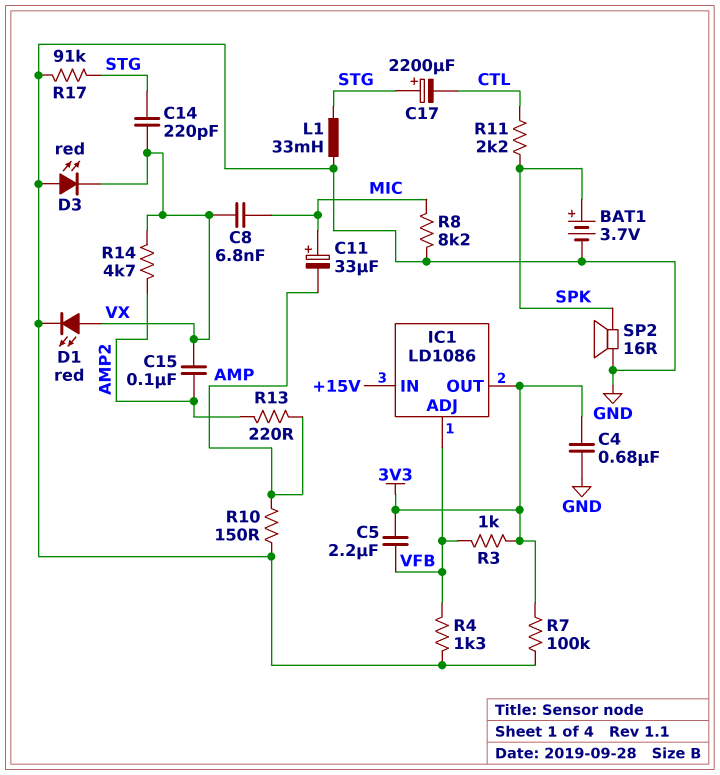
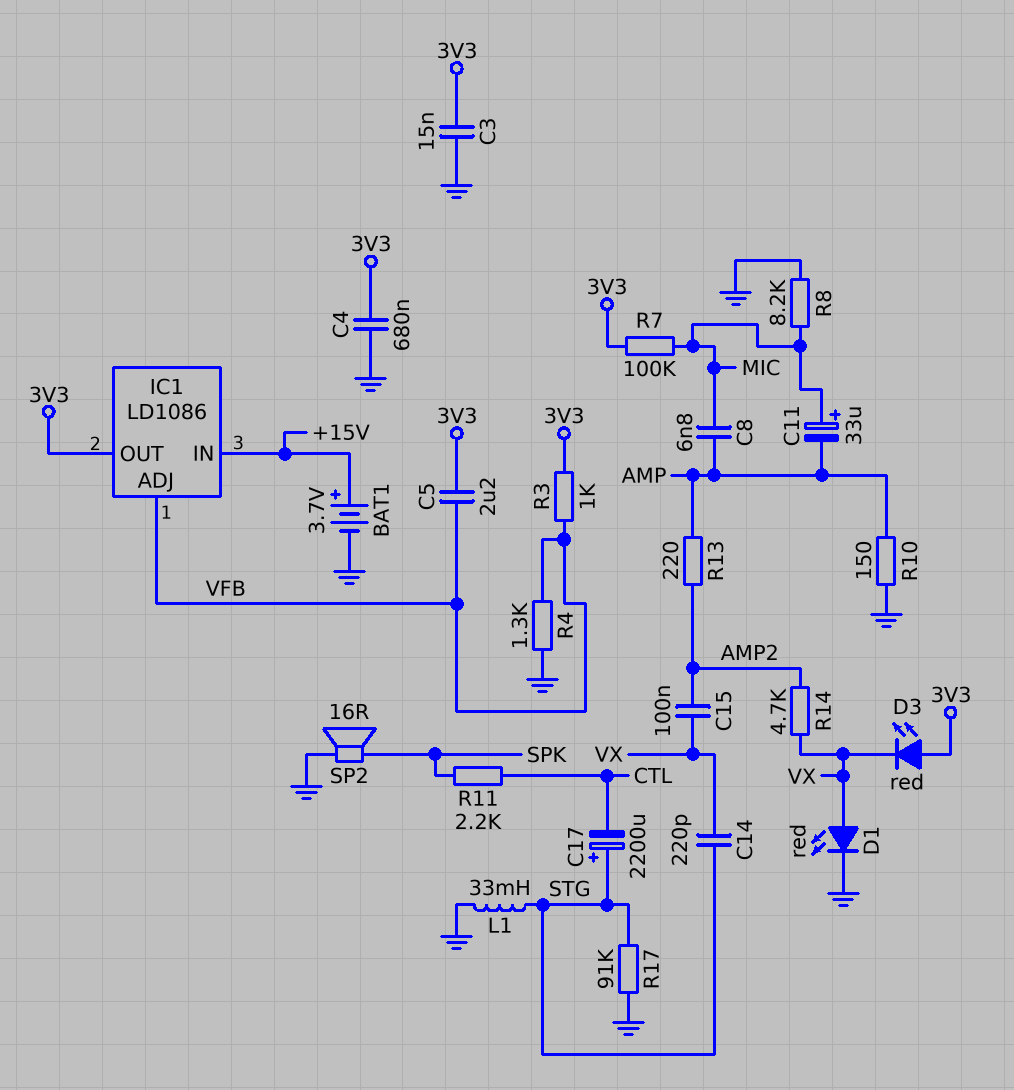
BAT1: 3.7V (plus SPK, minus GND) -> 3.7V (plus +15V, minus GND)
C3: none -> 15nF (3V3, GND)
C8: 6.8nF (MIC, VX) -> 6.8nF (AMP, MIC)
D3: LED red (A GND, K VX) -> LED red (A 3V3, K VX)
R7: 100k (3V3, GND) -> 100k (3V3, MIC)

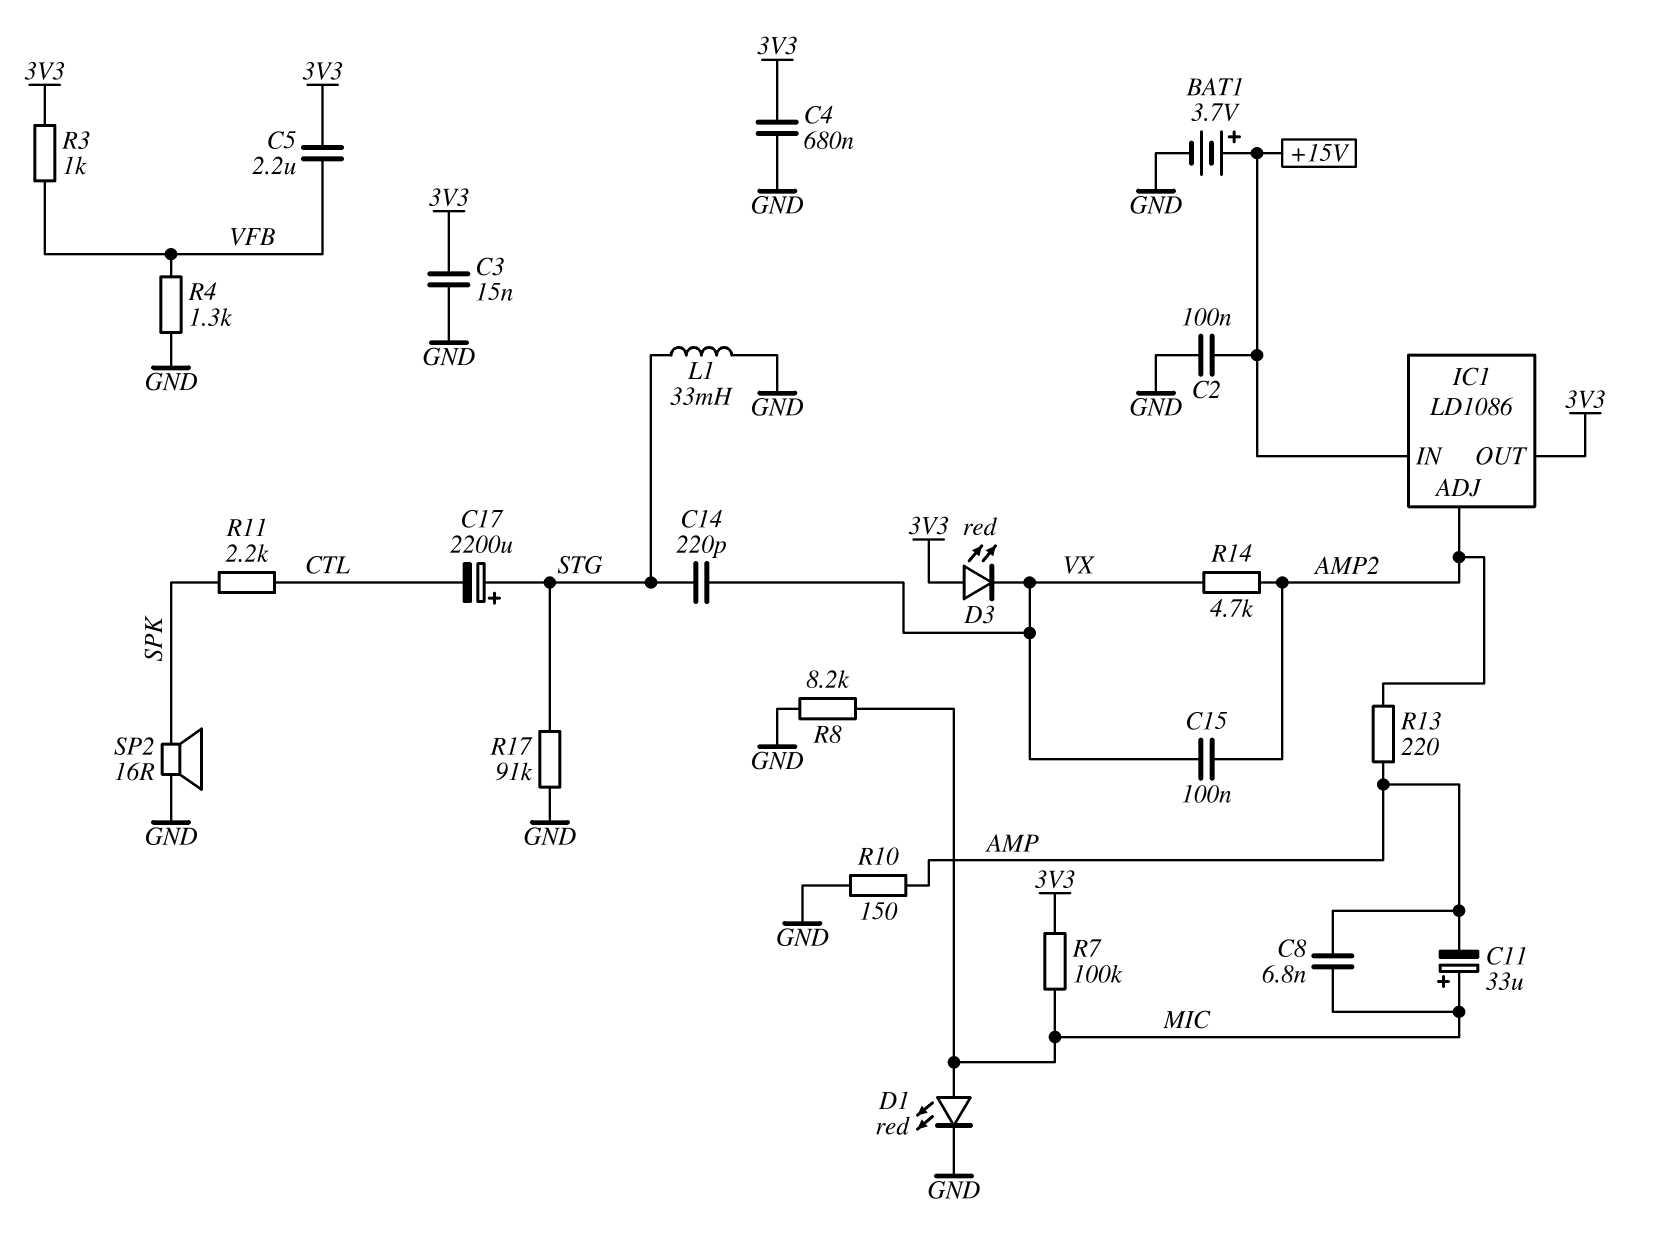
C2: none -> 100nF (+15V, GND)
D1: LED red (A VX, K GND) -> LED red (A MIC, K GND)
IC1 pin ADJ: VFB -> AMP2

